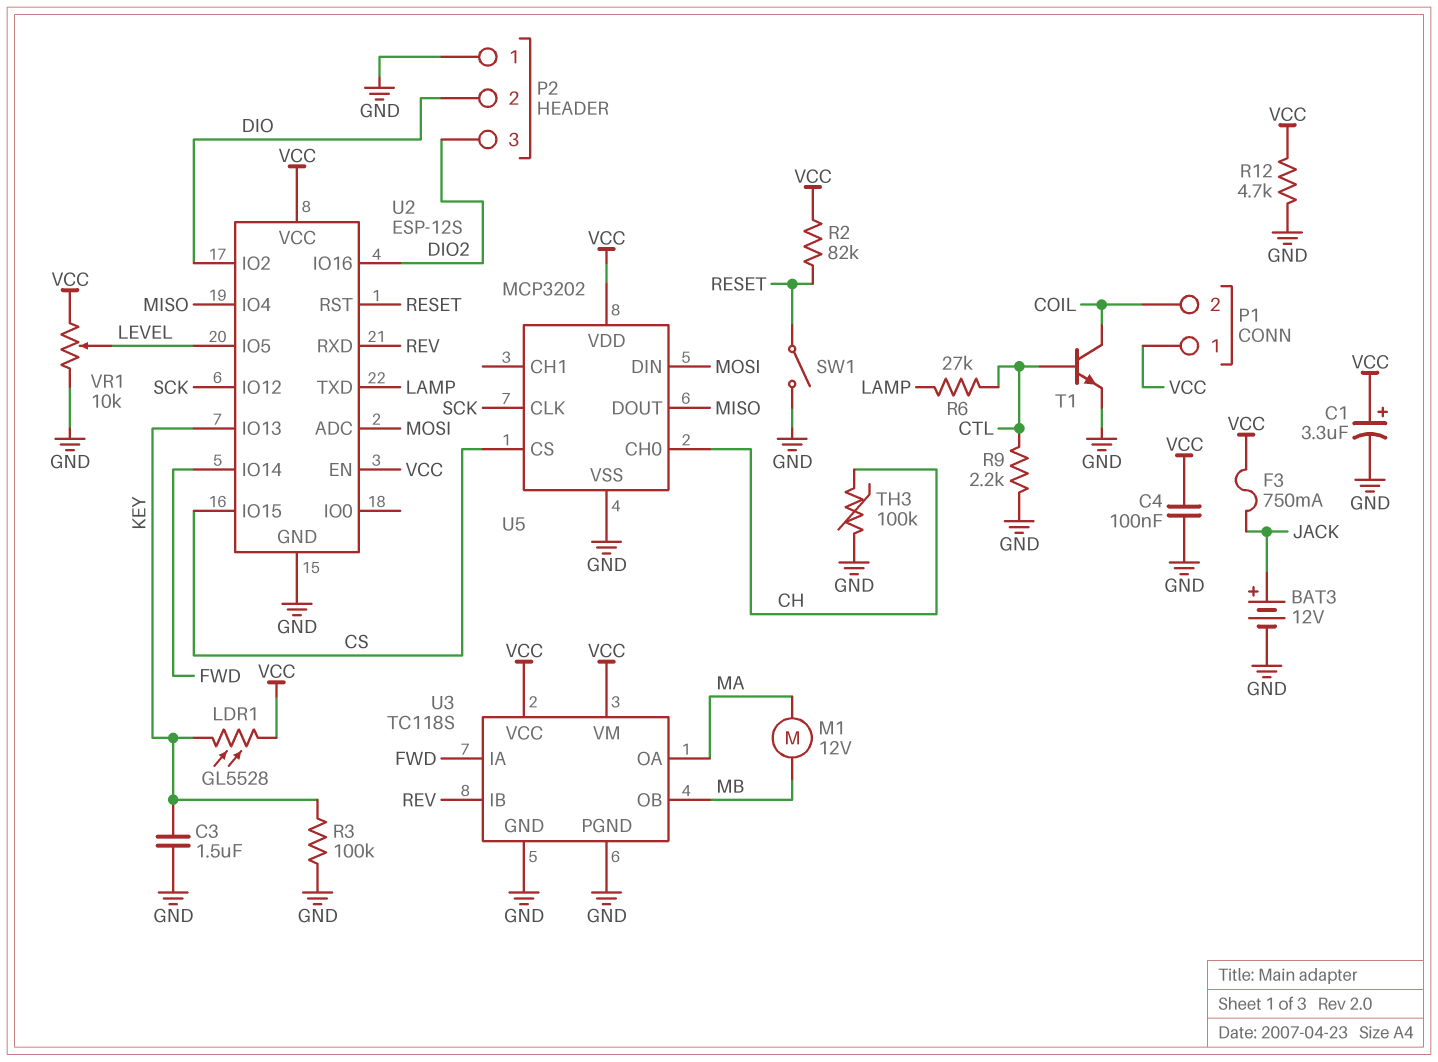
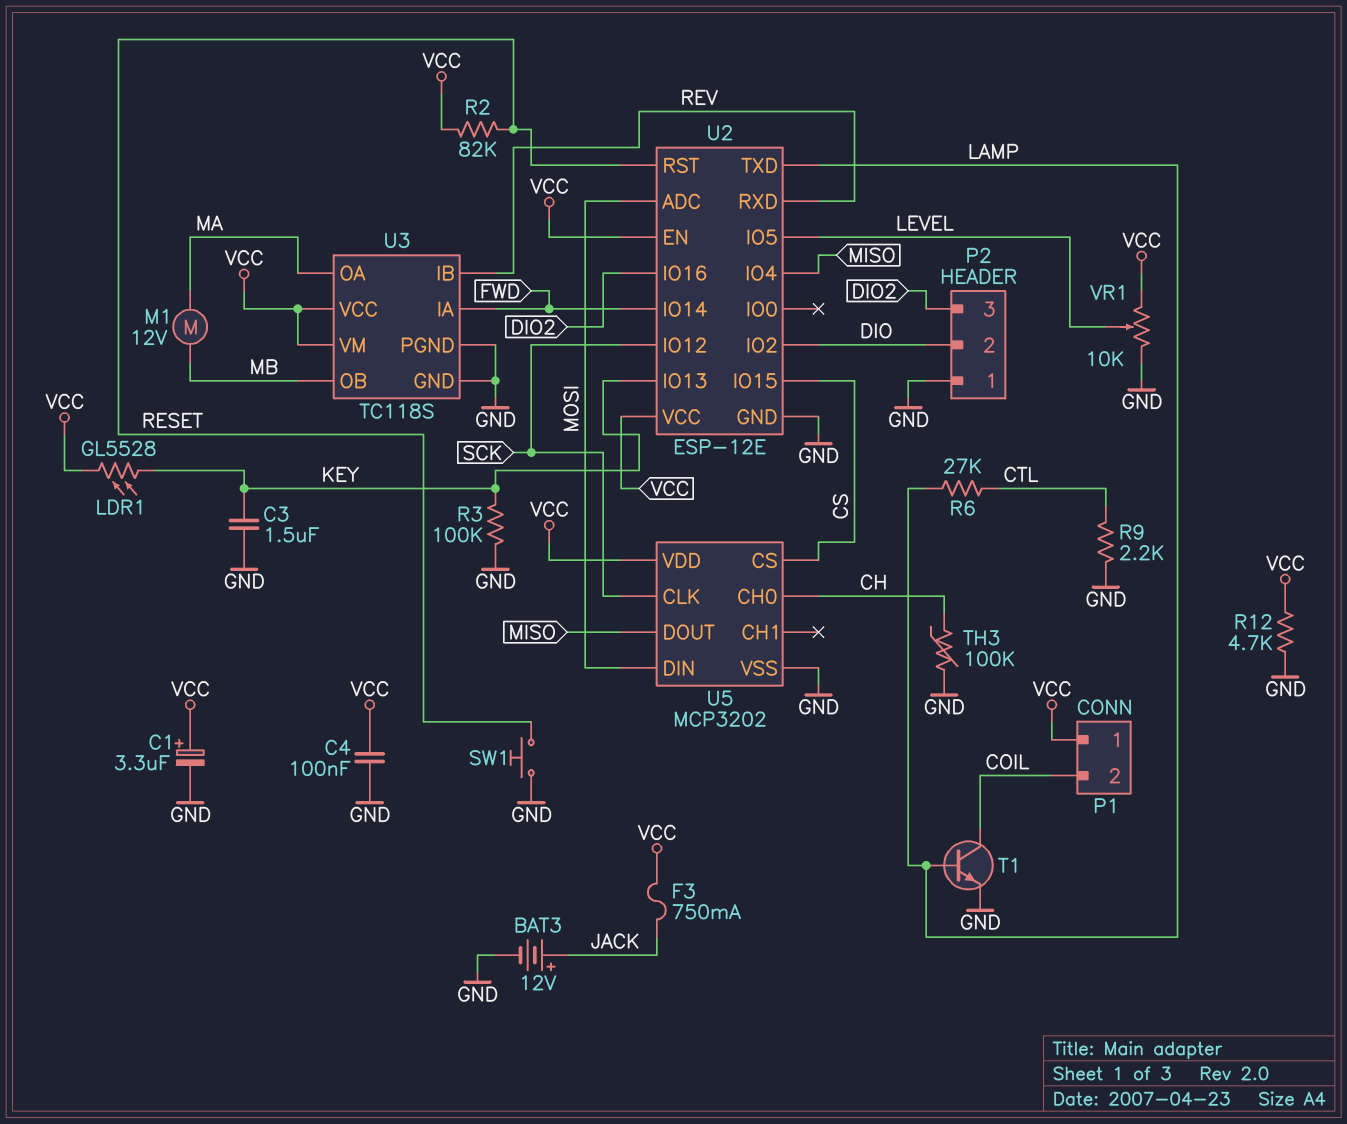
SW1: switch (GND, RESET) -> button (GND, RESET)
T1: NPN (B CTL, C COIL, E GND) -> NPN (B LAMP, C COIL, E GND)
U2: ESP-12S -> ESP-12E

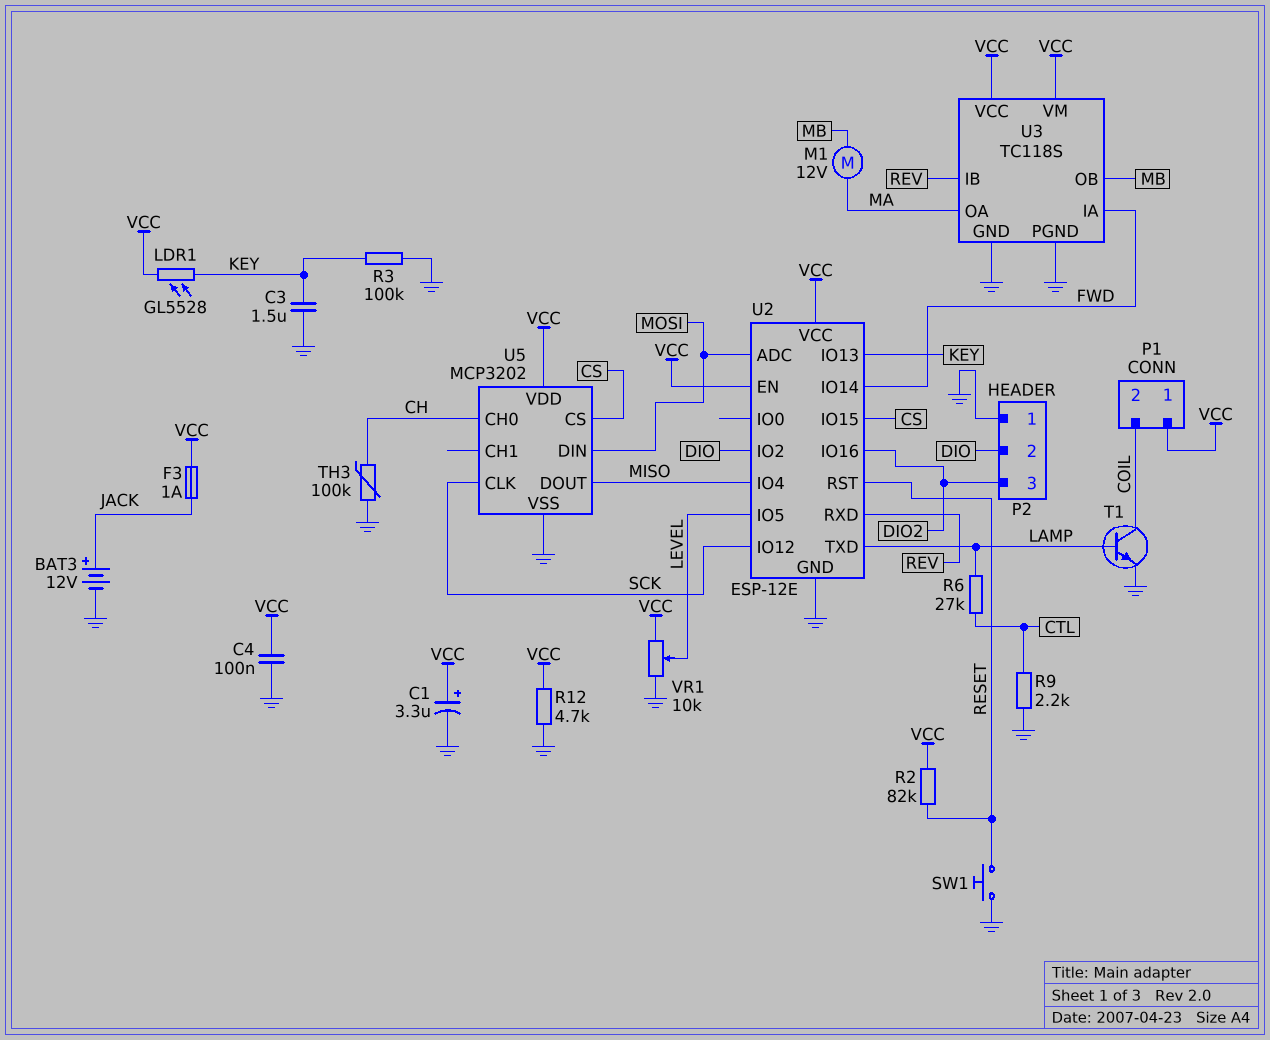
F3: 750mA (JACK, VCC) -> 1A (JACK, VCC)

